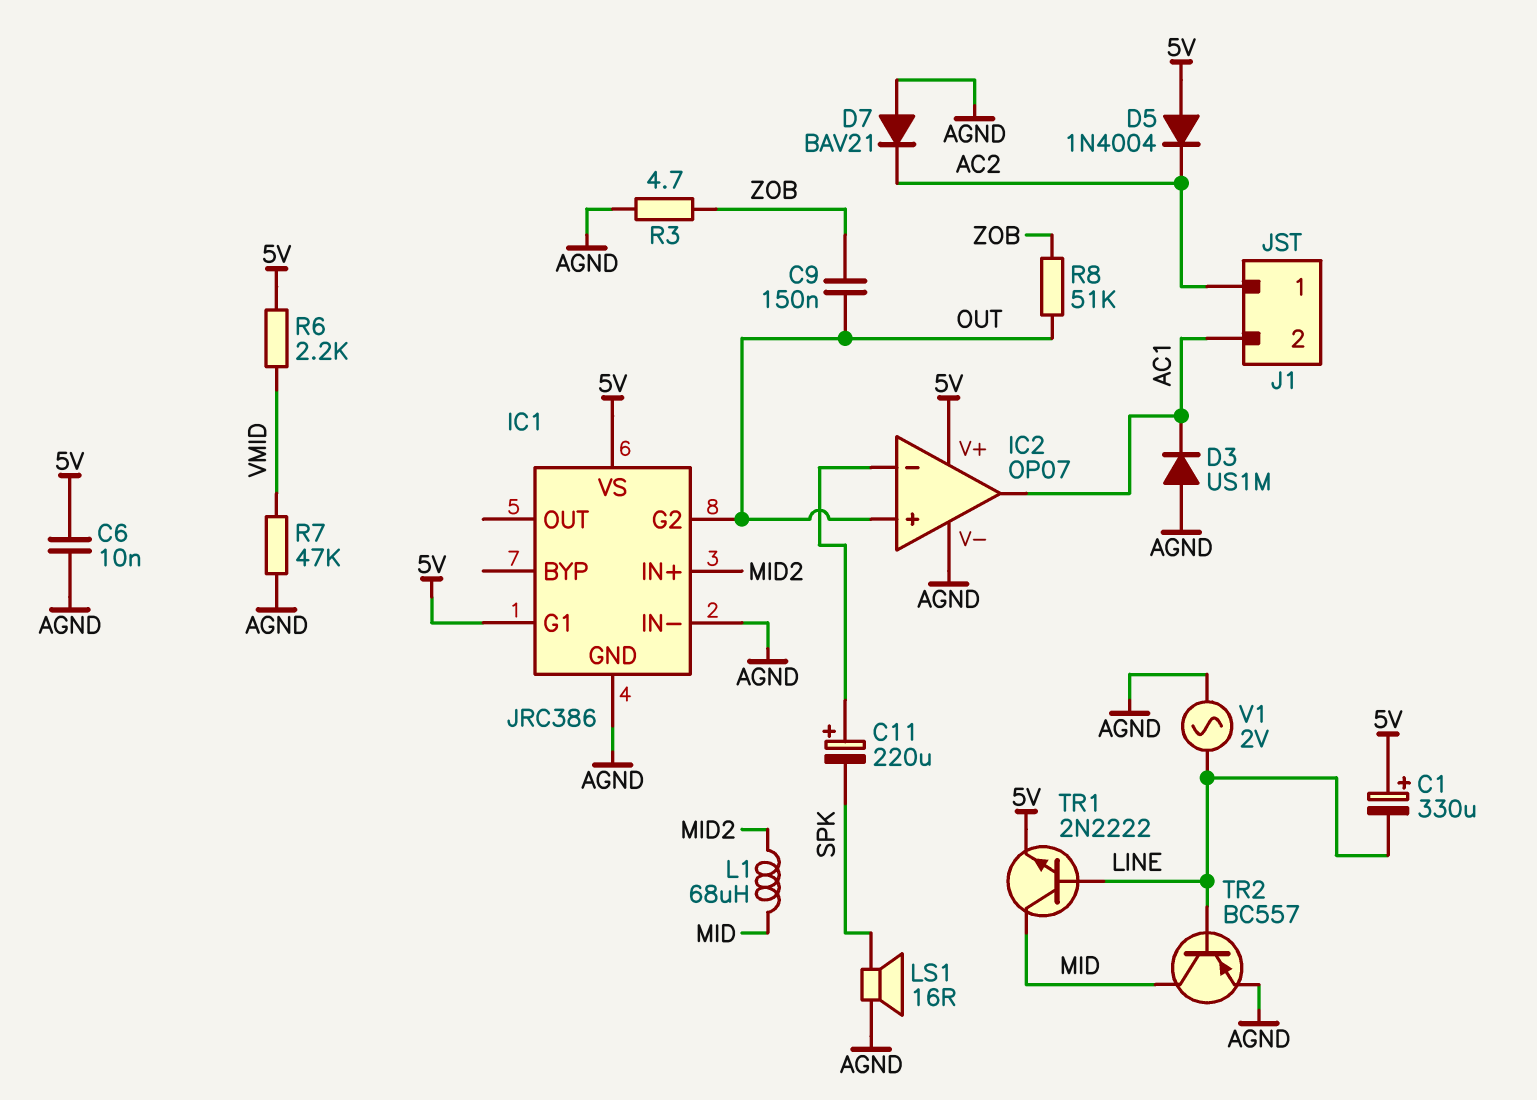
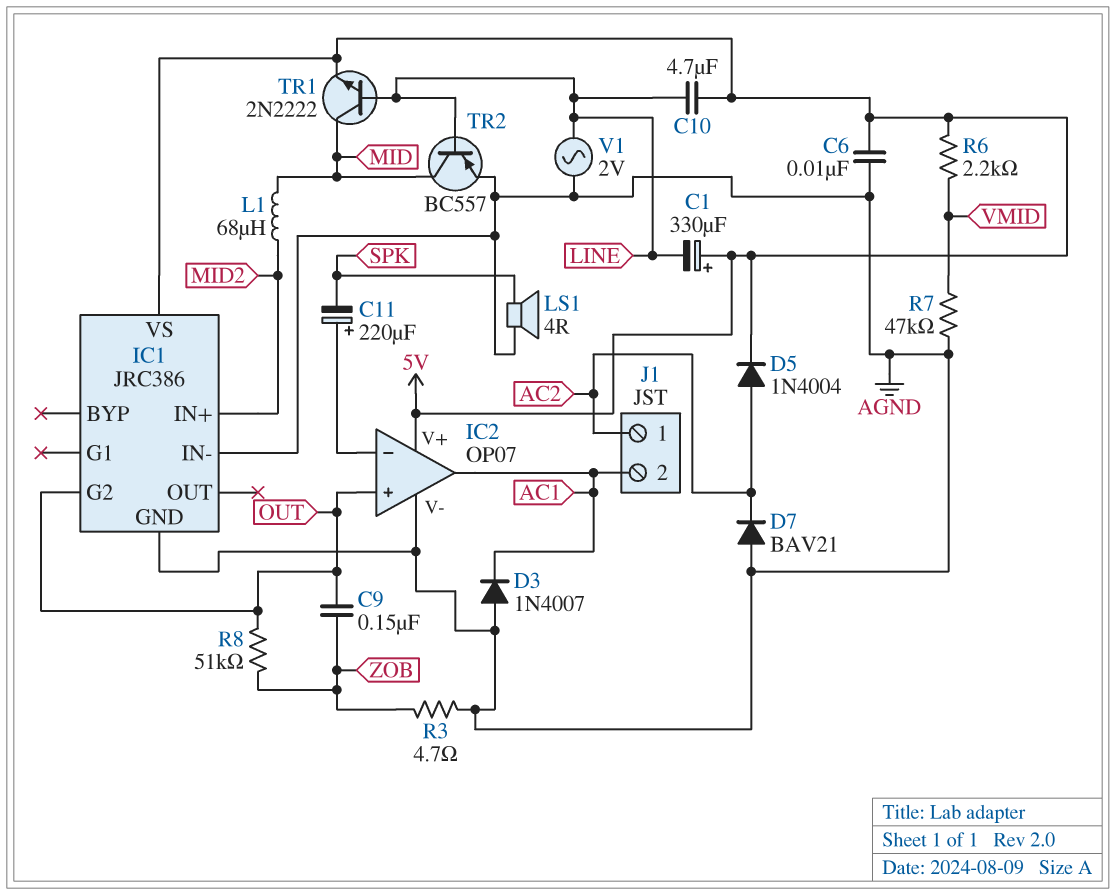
C10: none -> 4.7uF (5V, LINE)
D3: diode US1M (A AGND, K AC1) -> diode 1N4007 (A AGND, K AC1)
D5: diode 1N4004 (A 5V, K AC2) -> diode 1N4004 (A AC2, K 5V)
IC1 pin G1: 5V -> none
LS1: speaker 16R (AGND, SPK) -> speaker 4R (AGND, SPK)

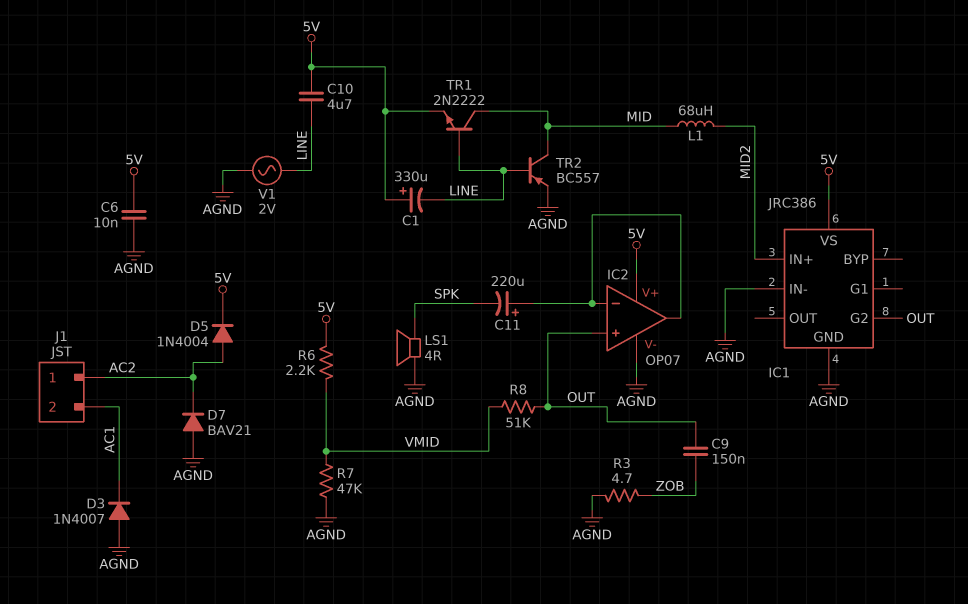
IC2 pin out: AC1 -> IC2/in-
R8: 51k (OUT, ZOB) -> 51k (OUT, VMID)

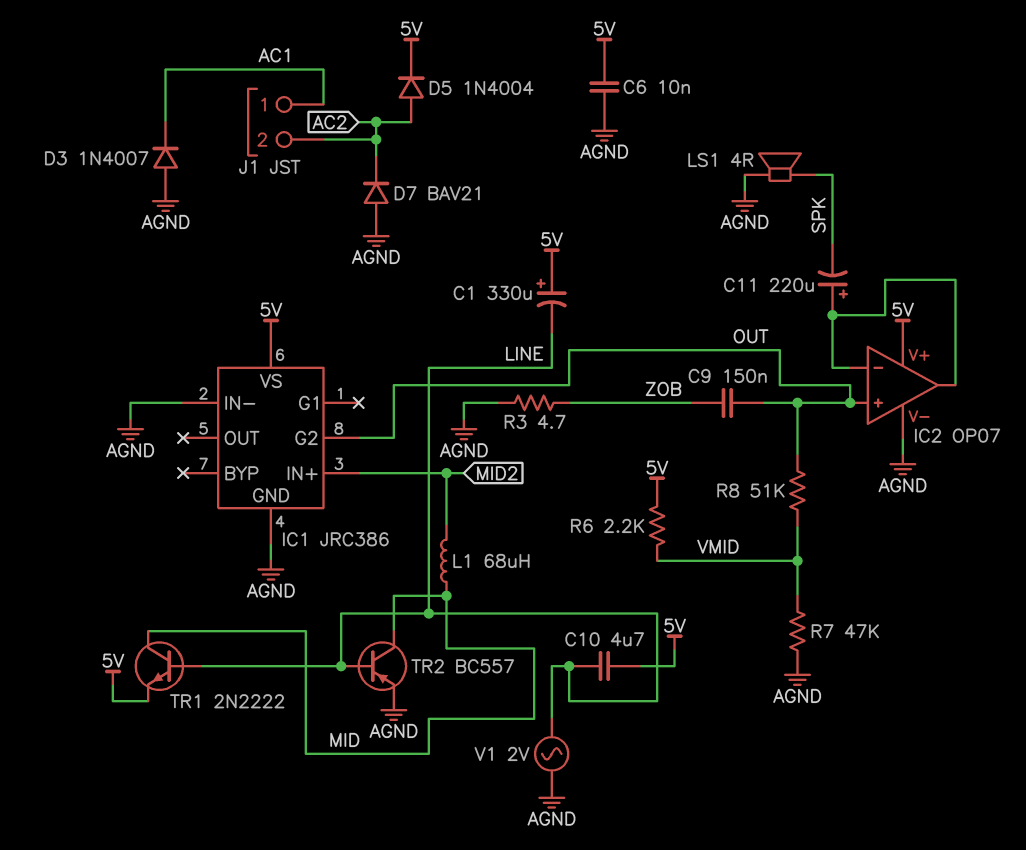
J1 pin 1: AC2 -> AC1
J1 pin 2: AC1 -> AC2

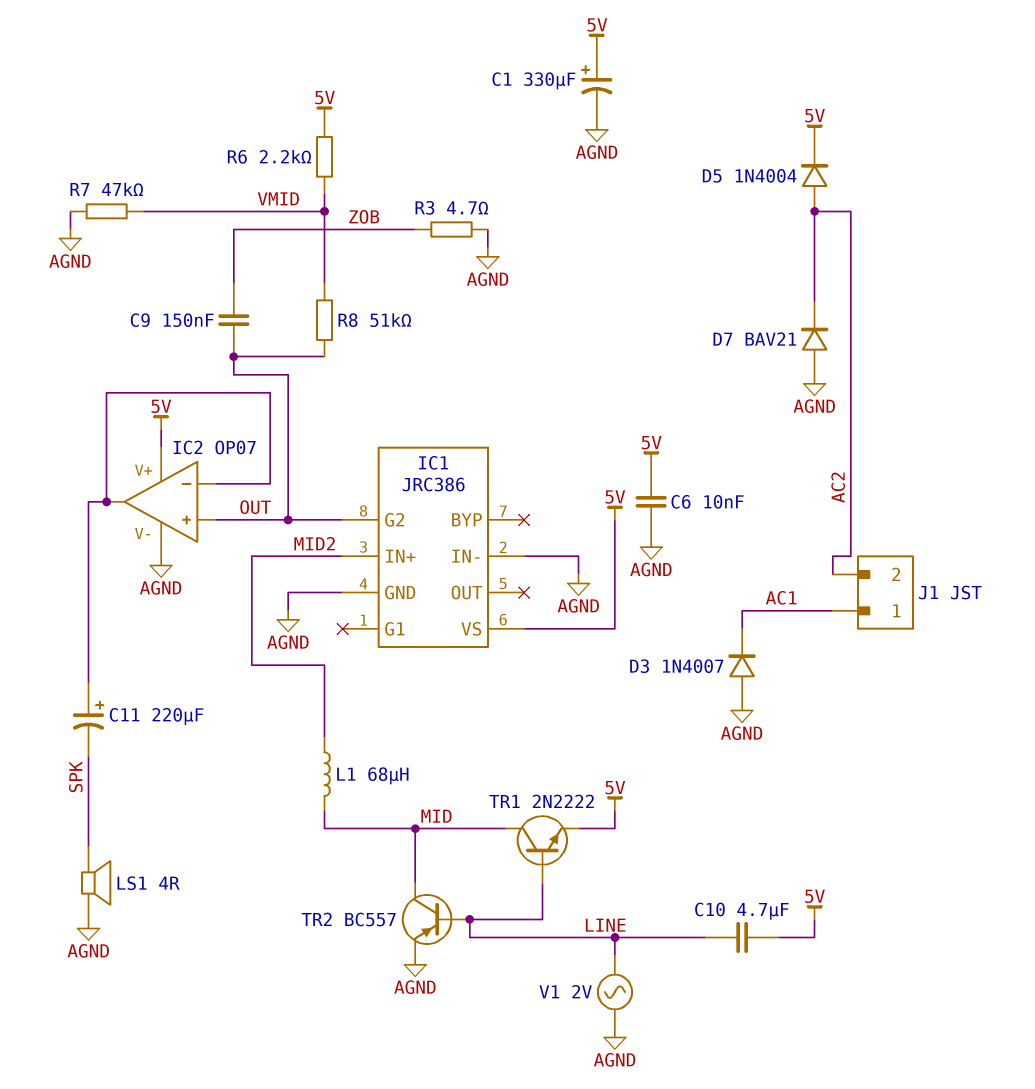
C1: 330uF (plus 5V, minus LINE) -> 330uF (plus 5V, minus AGND)

